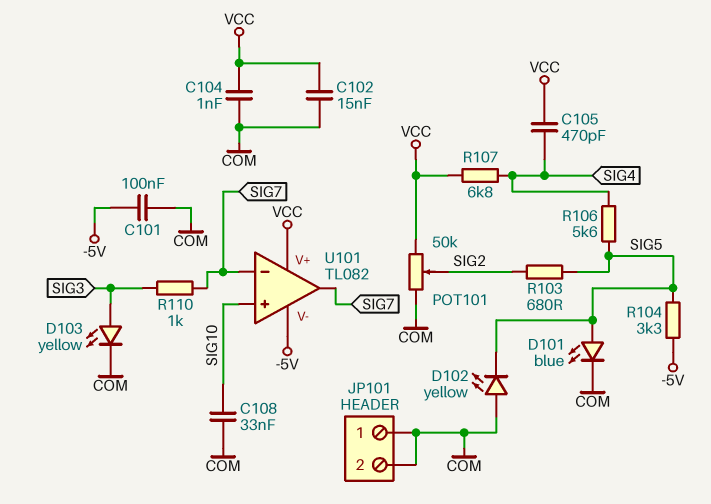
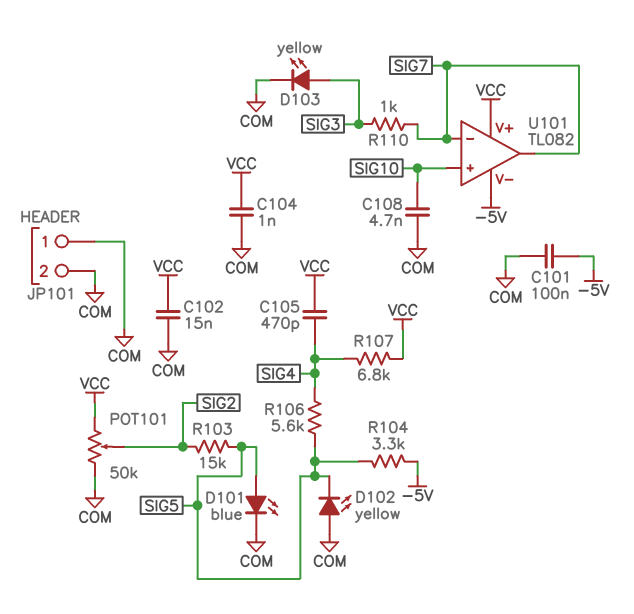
C108: 33nF (COM, SIG10) -> 4.7nF (COM, SIG10)
R103: 680 (SIG2, SIG5) -> 15k (SIG2, SIG5)

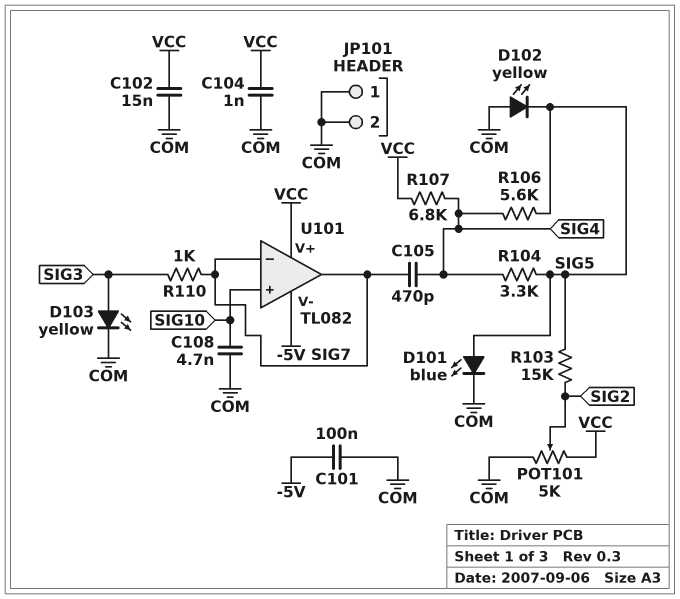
C105: 470pF (SIG4, VCC) -> 470pF (SIG4, SIG7)
POT101: 50k (COM, VCC, wiper SIG2) -> 5k (COM, VCC, wiper SIG2)
R104: 3.3k (-5V, SIG5) -> 3.3k (SIG4, SIG5)

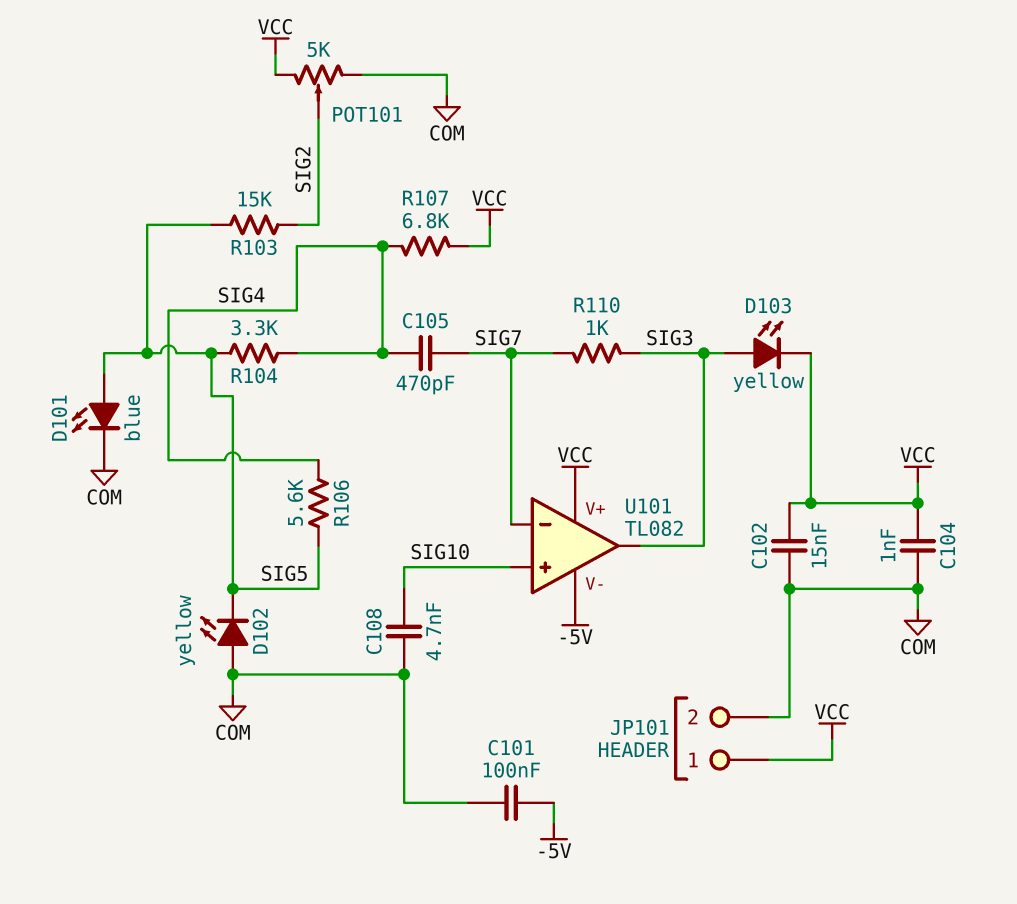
D103: LED yellow (A SIG3, K COM) -> LED yellow (A SIG3, K VCC)
JP101 pin 1: COM -> VCC
U101 pin out: SIG7 -> SIG3

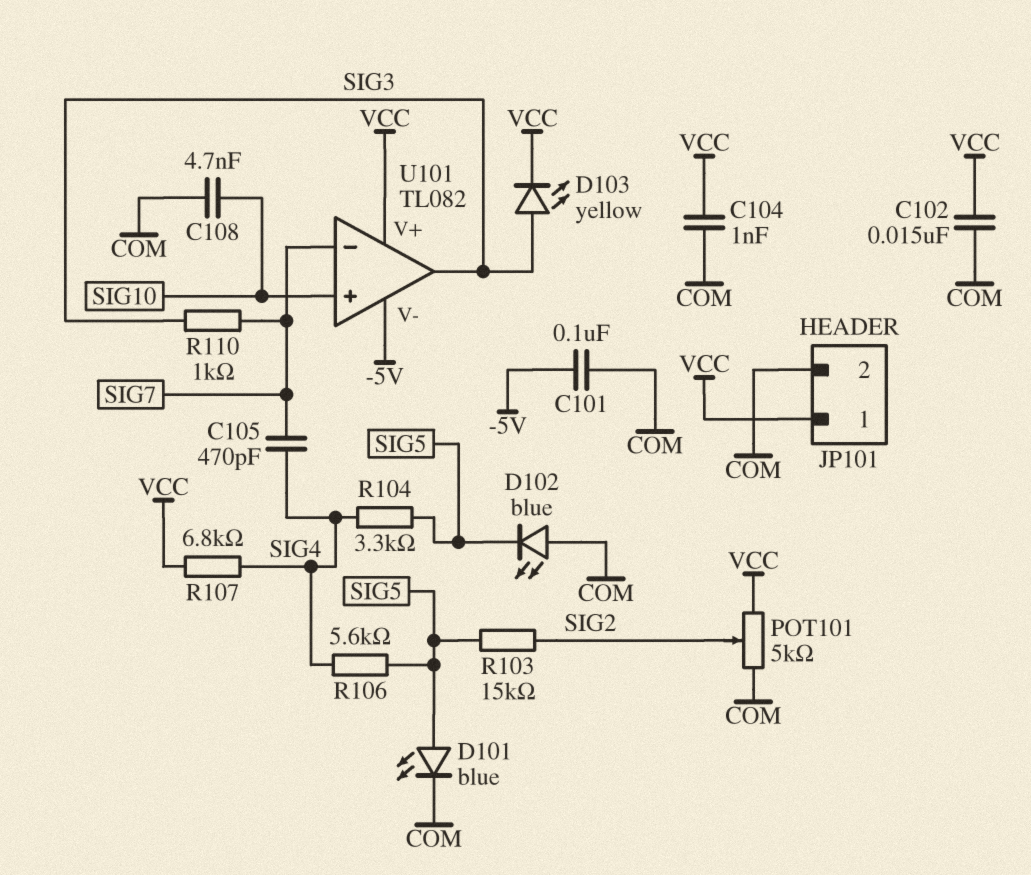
D102: LED yellow (A COM, K SIG5) -> LED blue (A COM, K SIG5)

